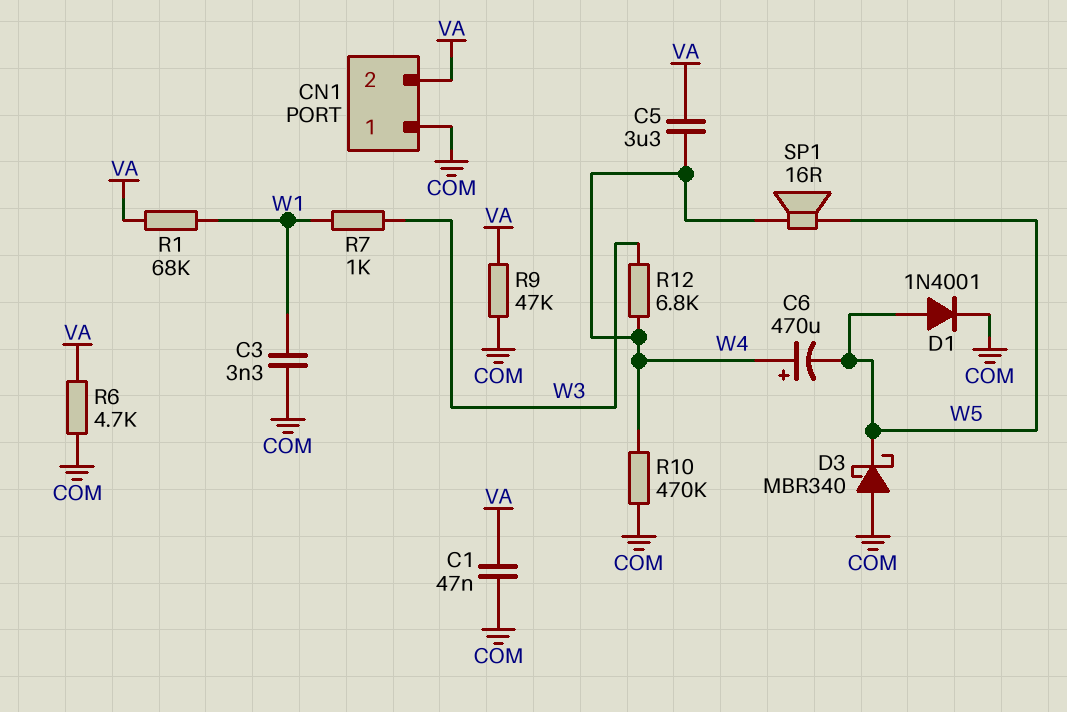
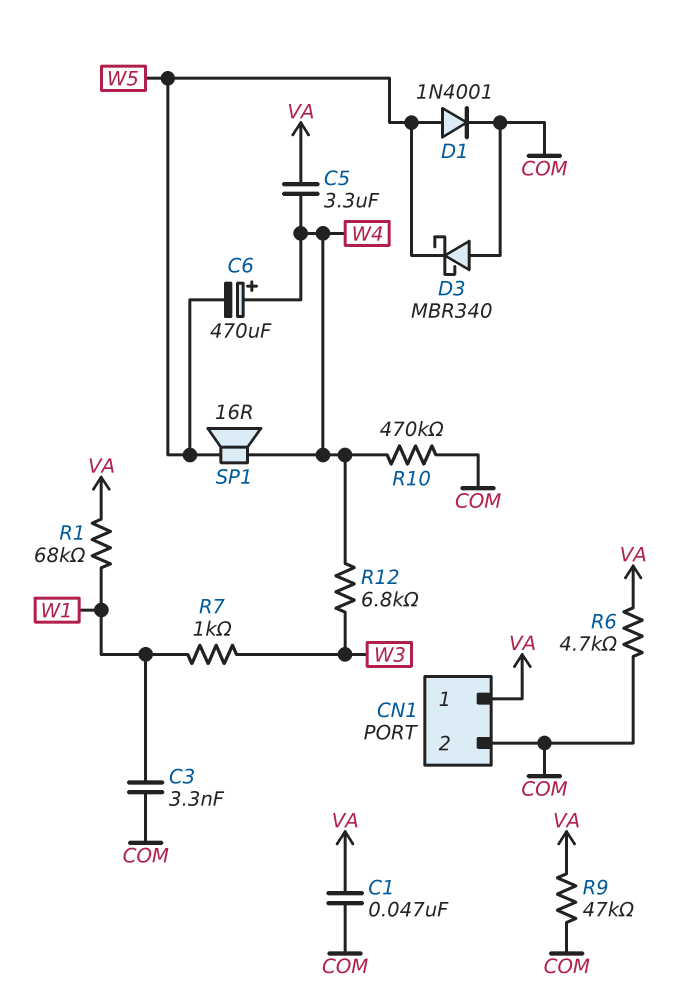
CN1 pin 1: COM -> VA
CN1 pin 2: VA -> COM

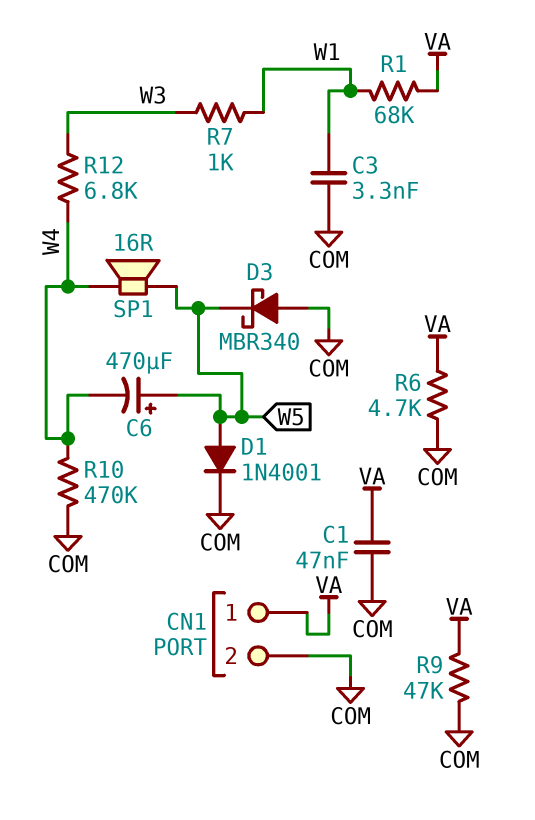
C5: 3.3uF (VA, W4) -> none
C6: 470uF (plus W4, minus W5) -> 470uF (plus W5, minus W4)

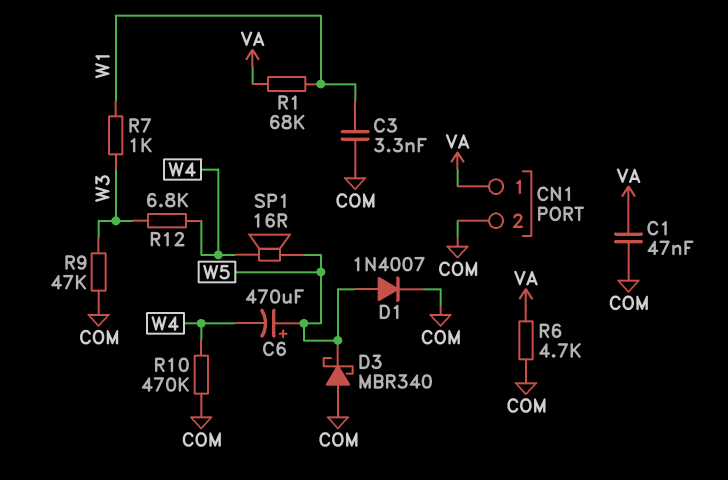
D1: diode 1N4001 (A W5, K COM) -> diode 1N4007 (A W5, K COM)
R9: 47k (COM, VA) -> 47k (COM, W3)

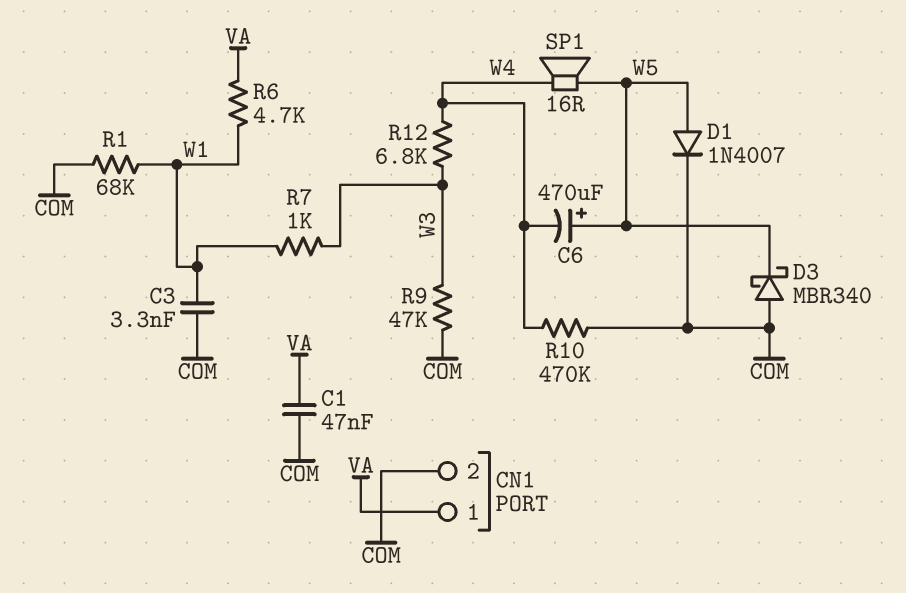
R1: 68k (VA, W1) -> 68k (COM, W1)
R6: 4.7k (COM, VA) -> 4.7k (VA, W1)

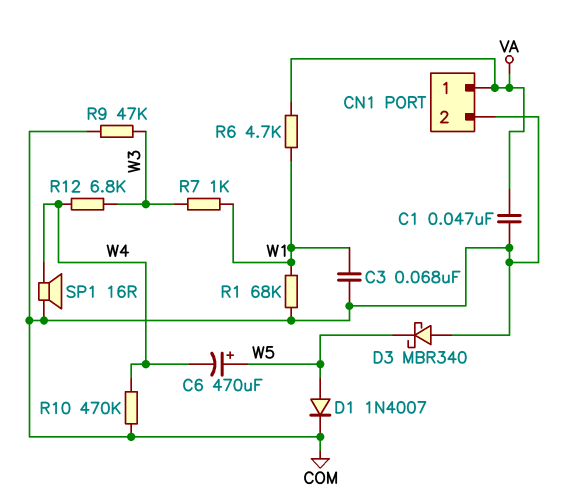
C3: 3.3nF (COM, W1) -> 68nF (COM, W1)
SP1: speaker 16R (W4, W5) -> speaker 16R (COM, W4)

